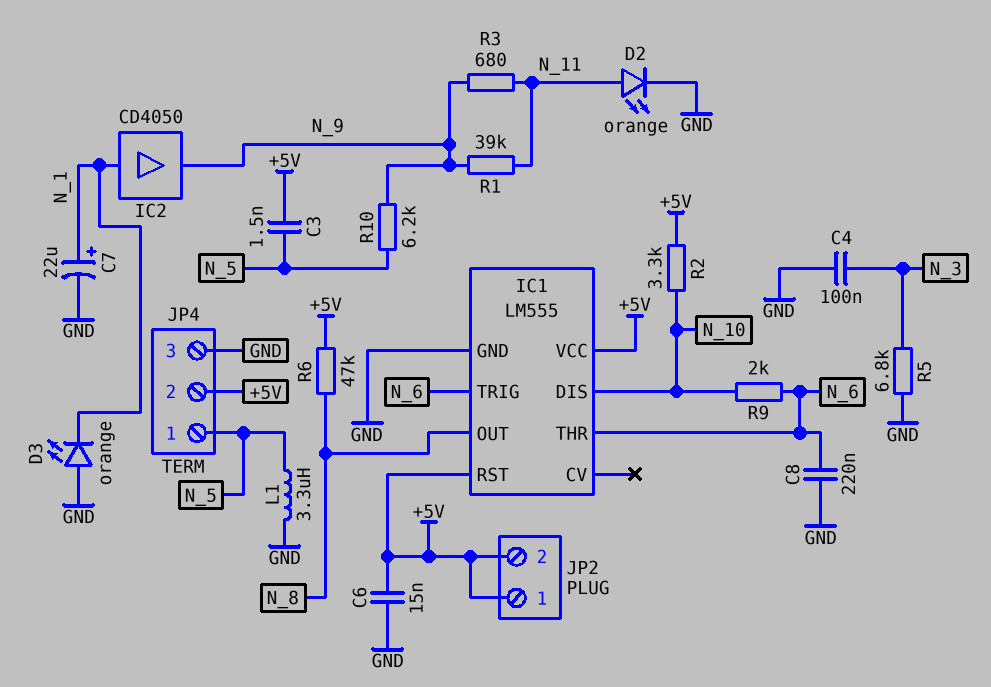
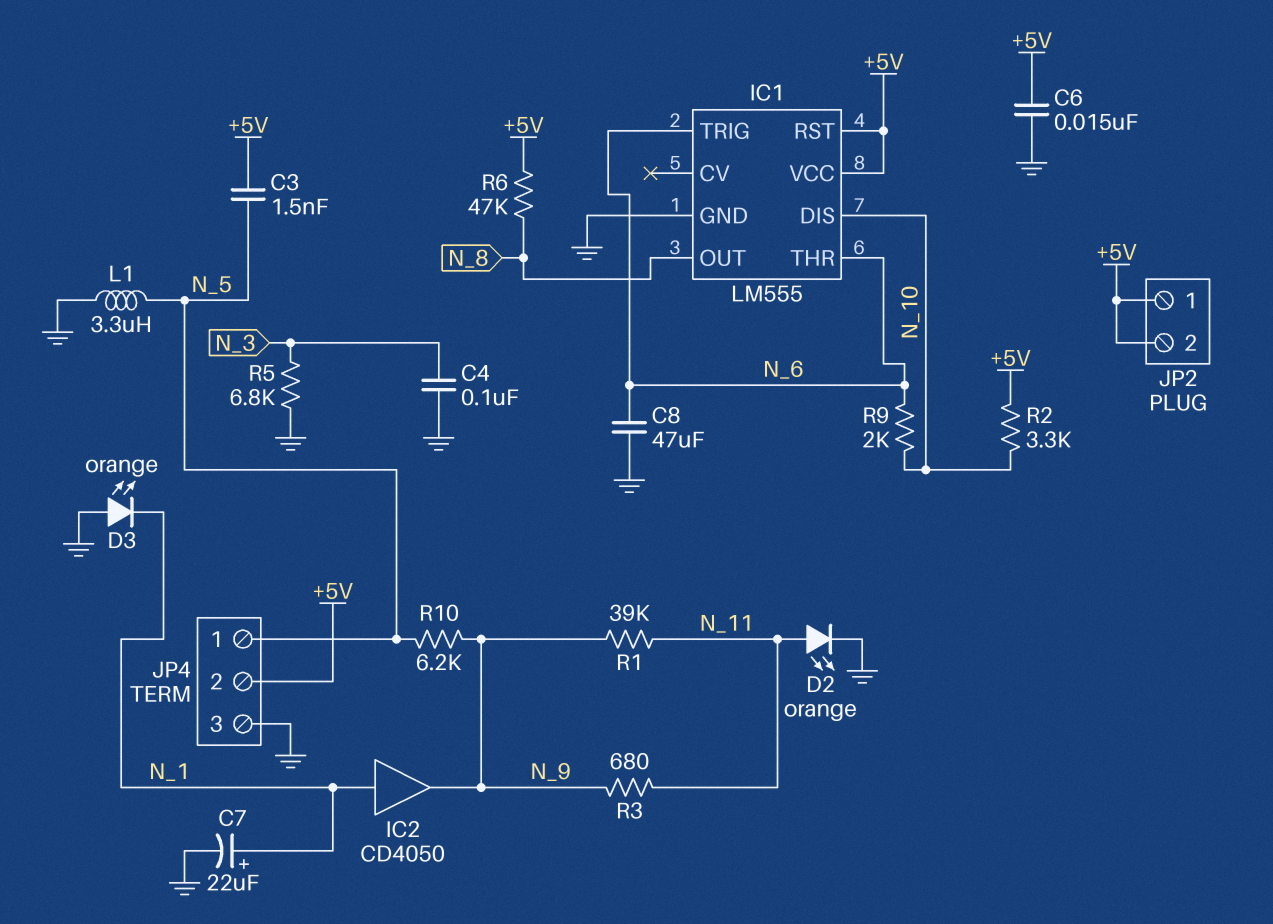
C8: 220nF (GND, N_6) -> 47uF (GND, N_6)

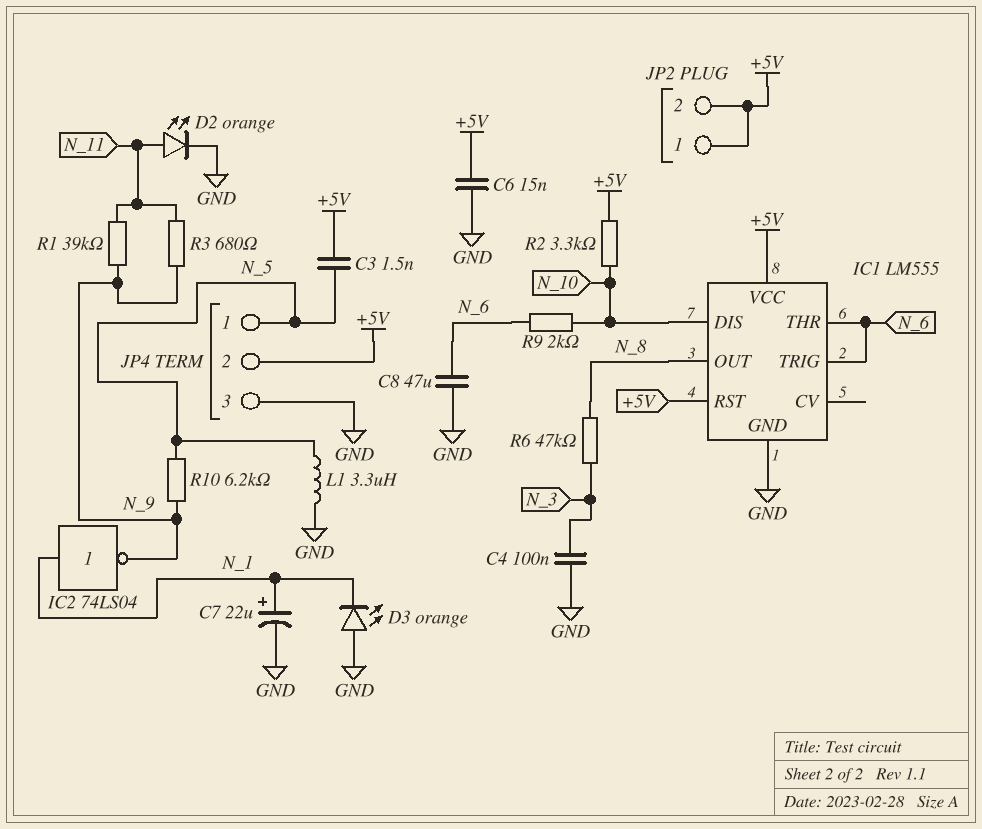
IC2: buffer CD4050 (in N_1, out N_9) -> NOT 74LS04 (in N_1, out N_9)
R5: 6.8k (GND, N_3) -> none
R6: 47k (+5V, N_8) -> 47k (N_3, N_8)

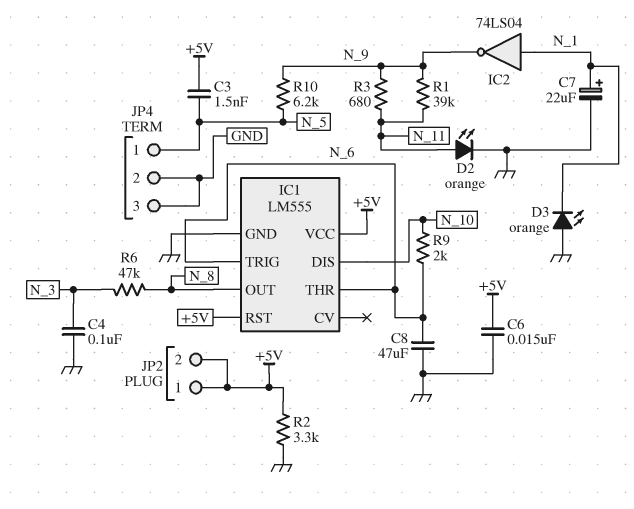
JP4 pin 2: +5V -> GND
L1: 3.3uH (GND, N_5) -> none
R2: 3.3k (+5V, N_10) -> 3.3k (+5V, GND)

